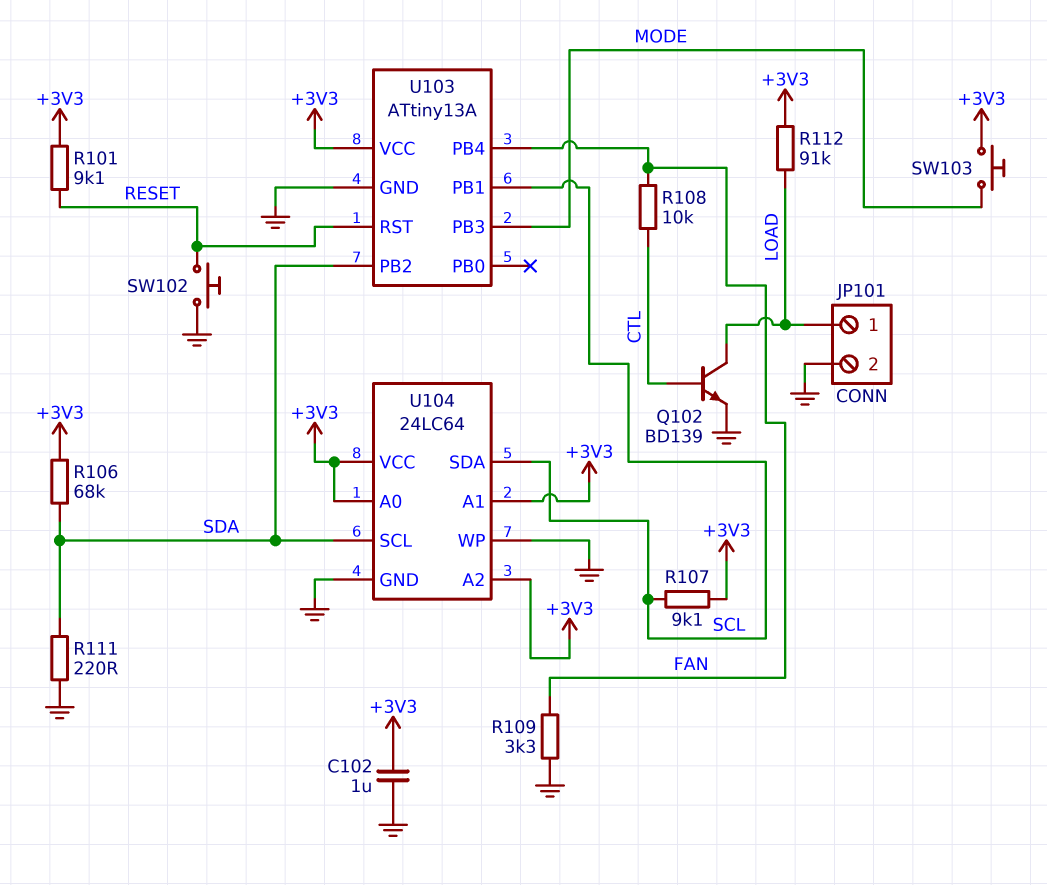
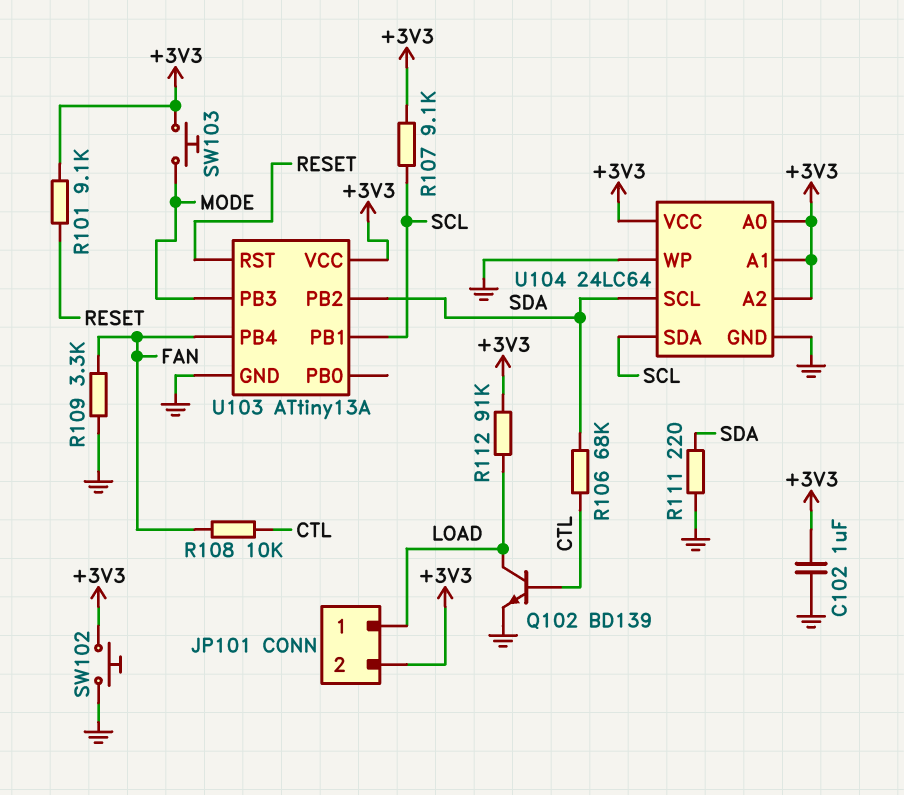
JP101 pin 2: GND -> +3V3
R106: 68k (+3V3, SDA) -> 68k (CTL, SDA)
SW102: button (GND, RESET) -> button (+3V3, GND)

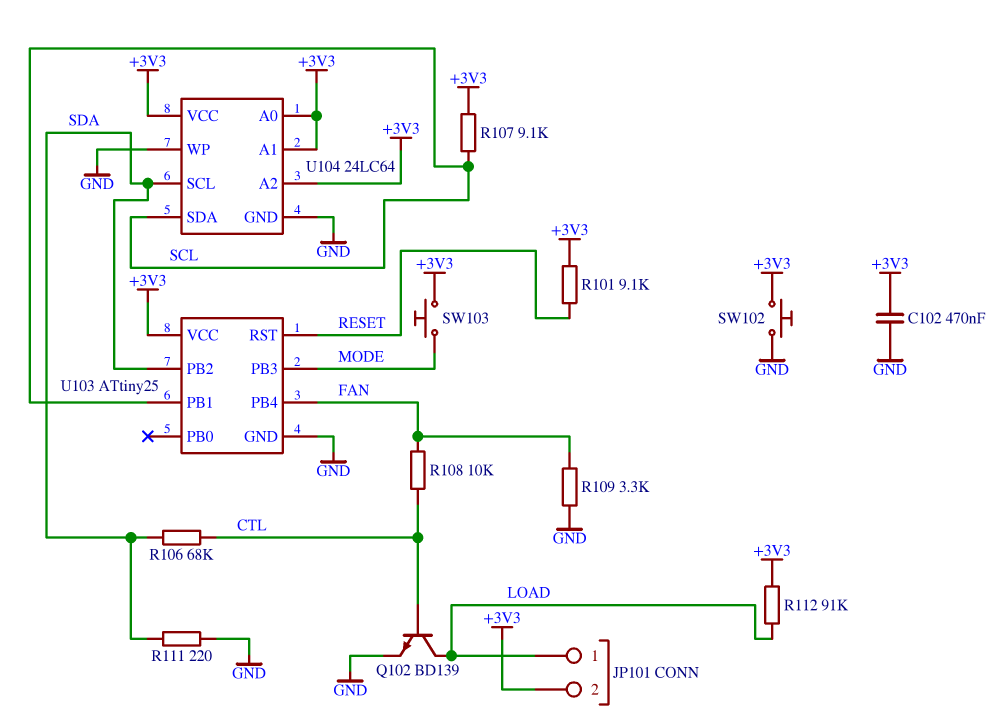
C102: 1uF (+3V3, GND) -> 470nF (+3V3, GND)
U103: ATtiny13A -> ATtiny25

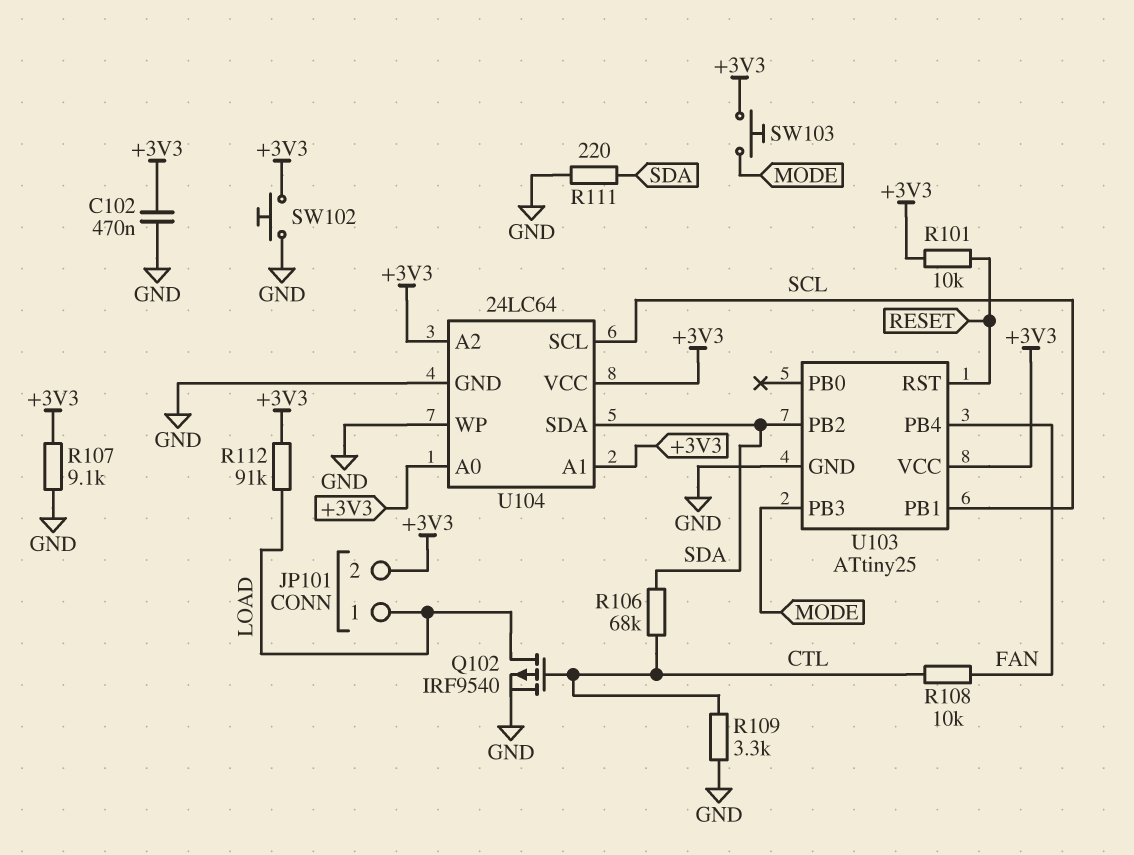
Q102: NPN BD139 (B CTL, C LOAD, E GND) -> PMOS IRF9540 (G CTL, D LOAD, S GND)
R101: 9.1k (+3V3, RESET) -> 10k (+3V3, RESET)
R107: 9.1k (+3V3, SCL) -> 9.1k (+3V3, GND)
R109: 3.3k (FAN, GND) -> 3.3k (CTL, GND)
U104 pin SCL: SDA -> SCL
U104 pin SDA: SCL -> SDA

